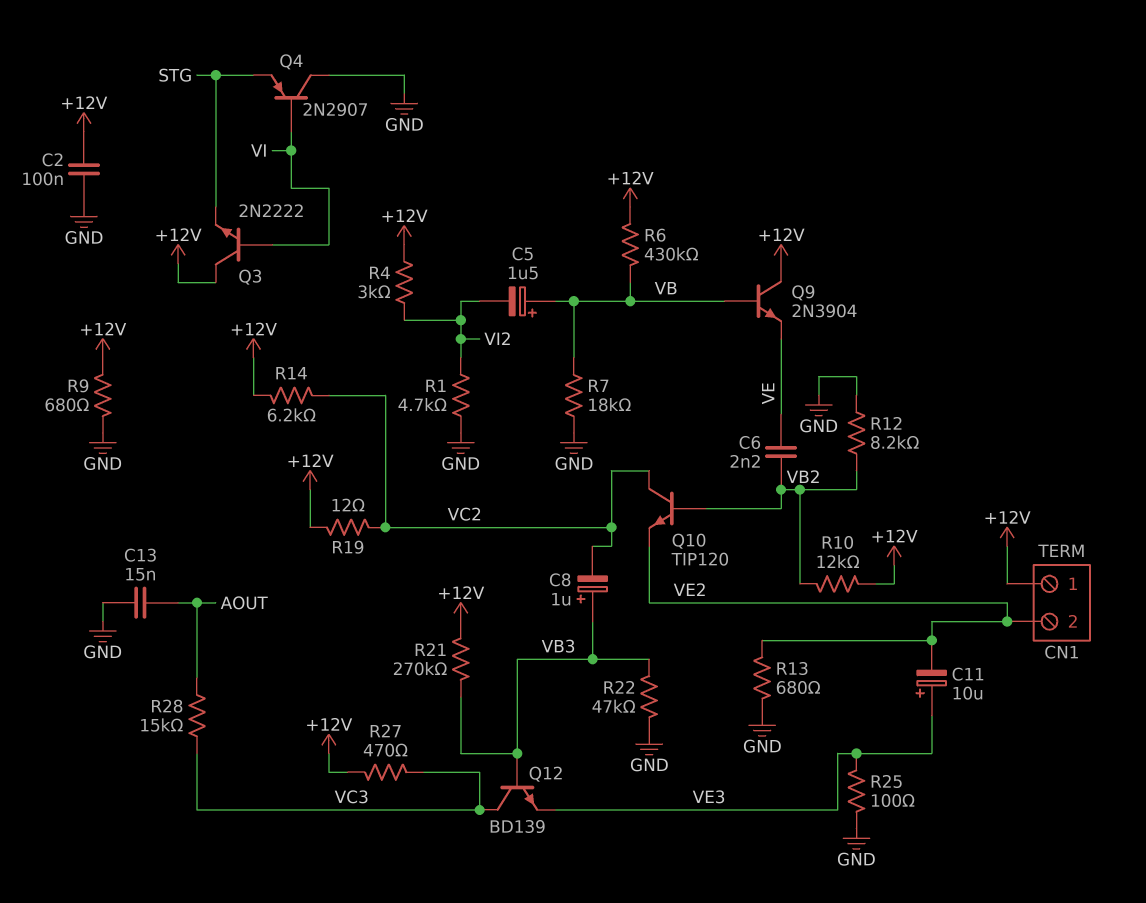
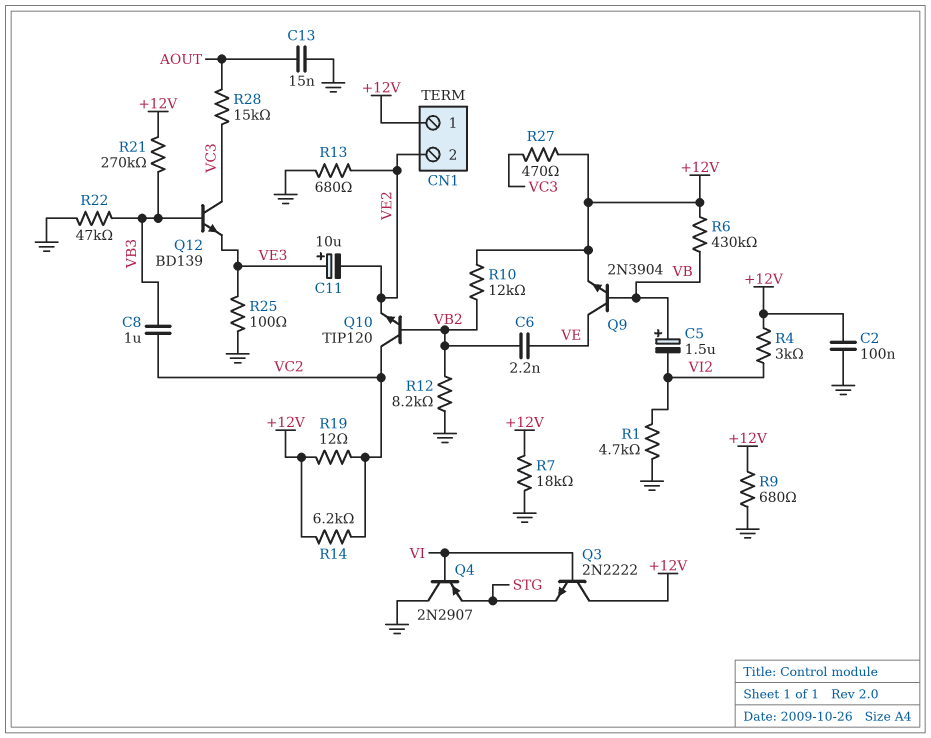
C8: 1uF (plus VB3, minus VC2) -> 1uF (VB3, VC2)
Q9: NPN 2N3904 (B VB, C +12V, E VE) -> NPN 2N3904 (B VB, C VE, E +12V)
R7: 18k (GND, VB) -> 18k (+12V, GND)

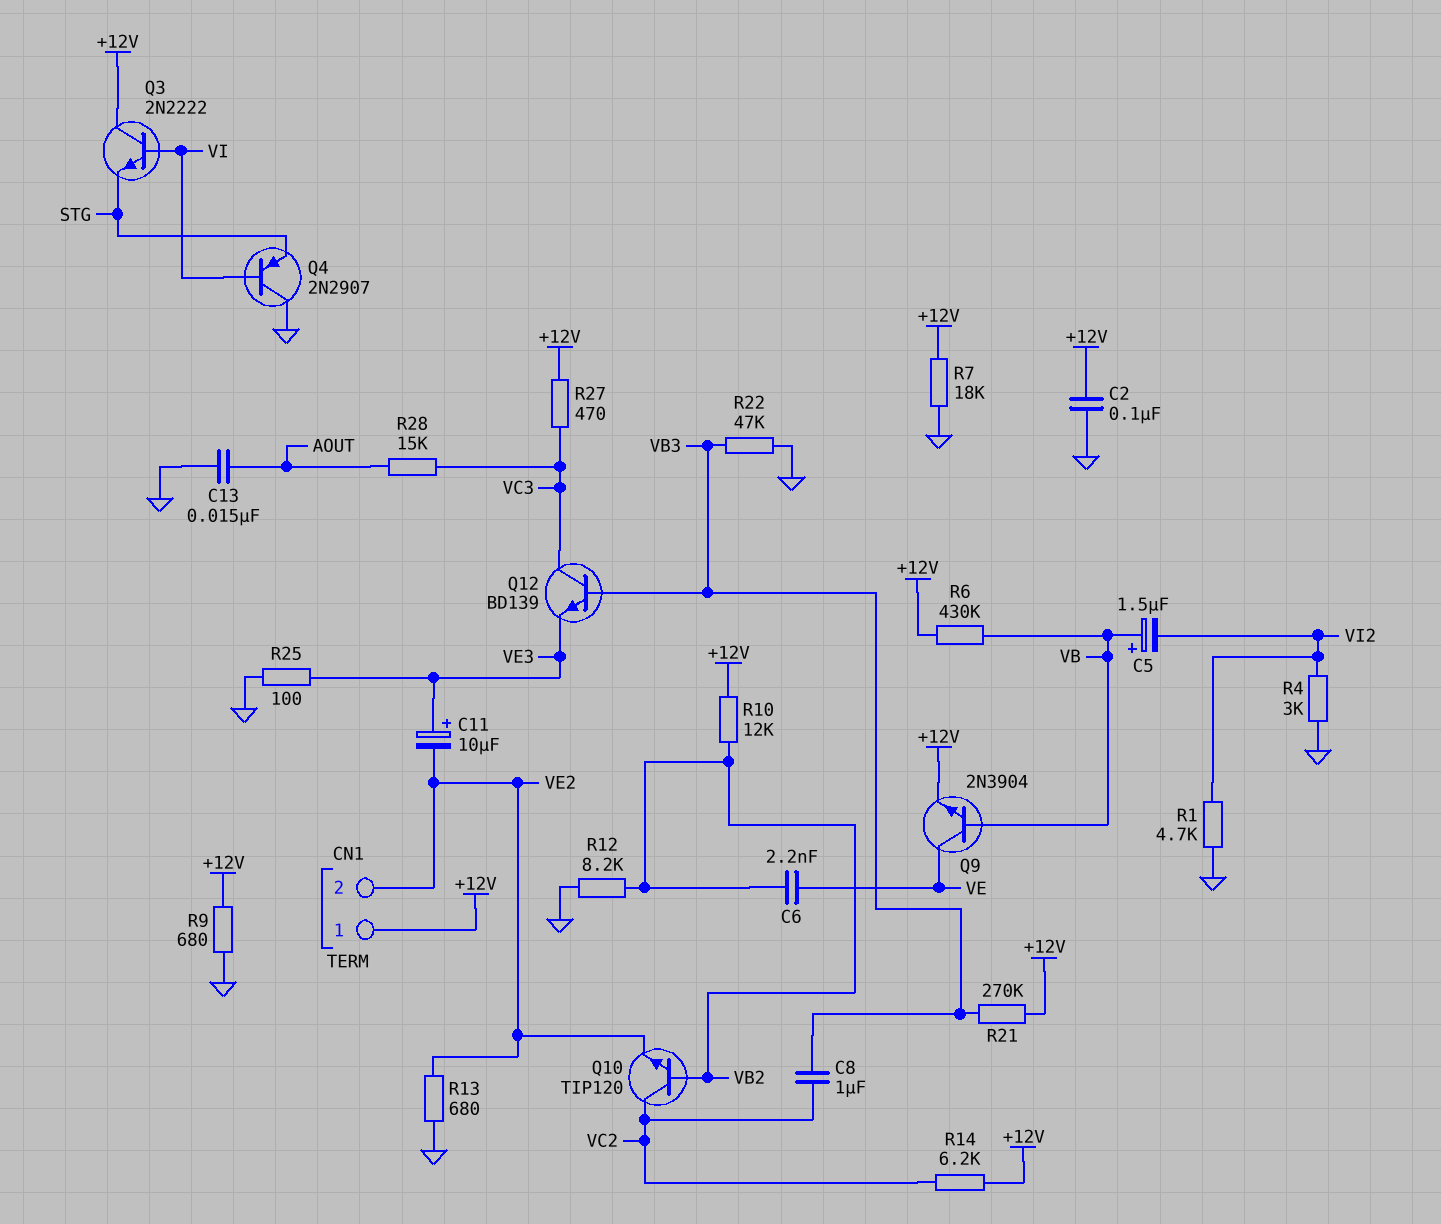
R4: 3k (+12V, VI2) -> 3k (GND, VI2)
R19: 12 (+12V, VC2) -> none

